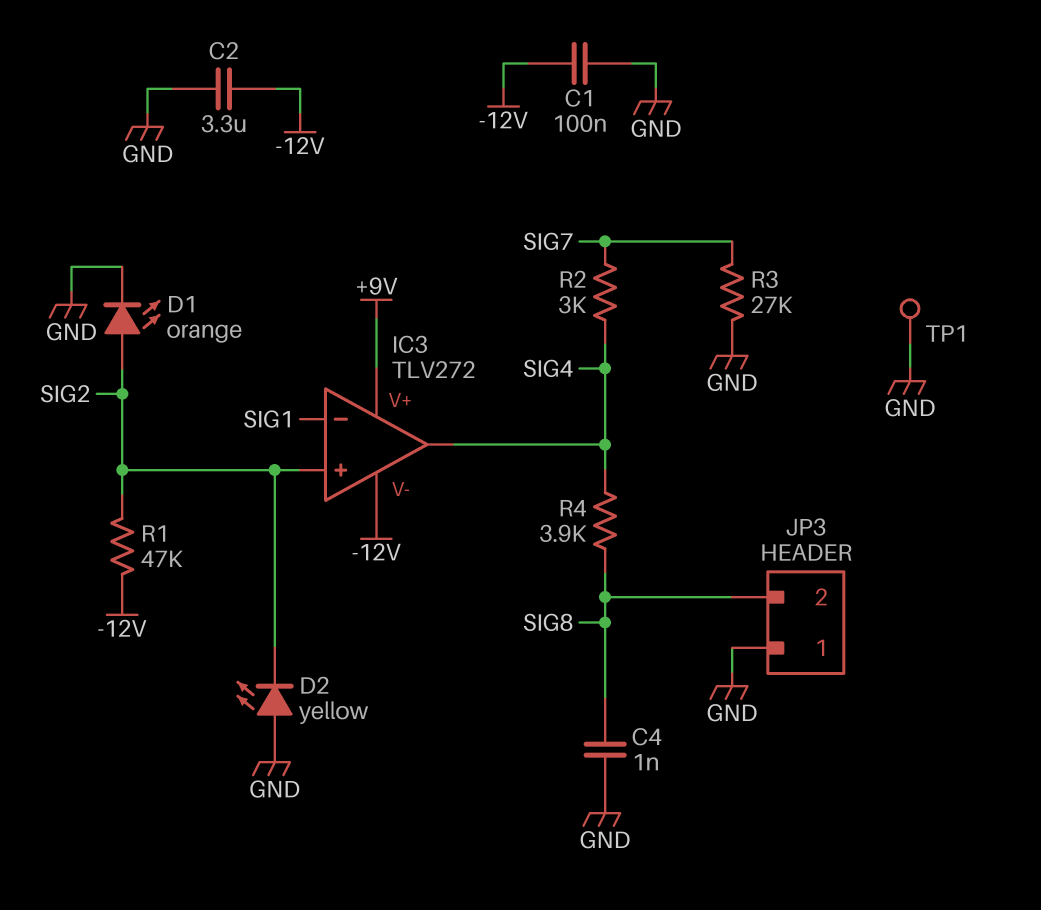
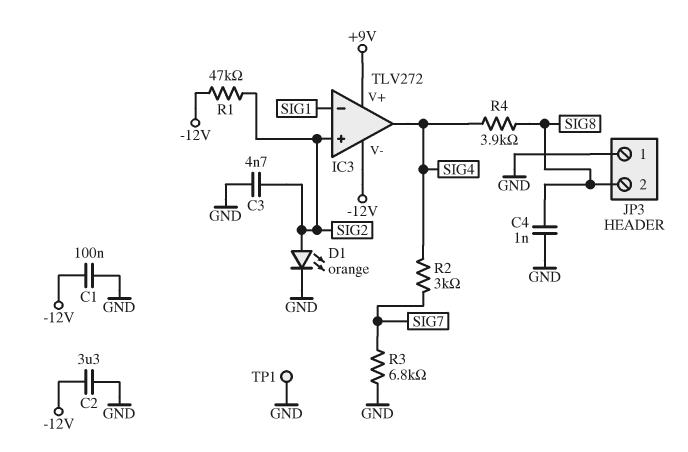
C3: none -> 4.7nF (GND, SIG2)
D2: LED yellow (A GND, K SIG2) -> none
R3: 27k (GND, SIG7) -> 6.8k (GND, SIG7)

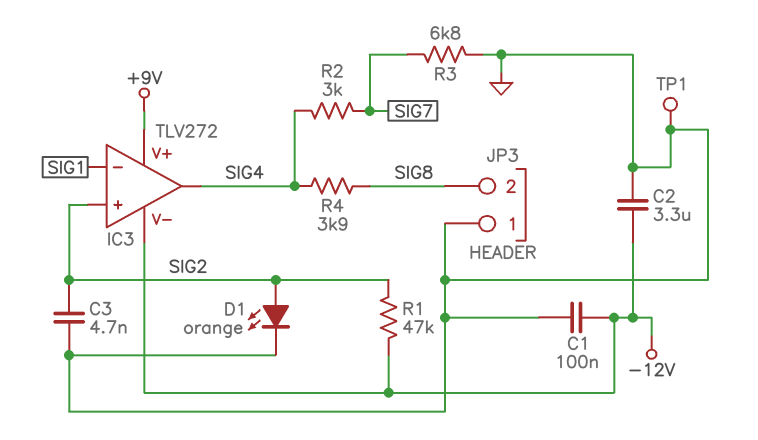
C4: 1nF (GND, SIG8) -> none

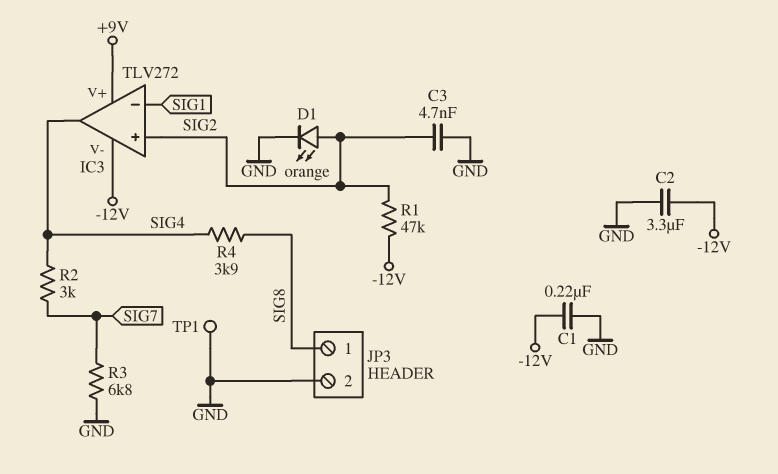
C1: 100nF (-12V, GND) -> 220nF (-12V, GND)
JP3 pin 1: GND -> SIG8
JP3 pin 2: SIG8 -> GND

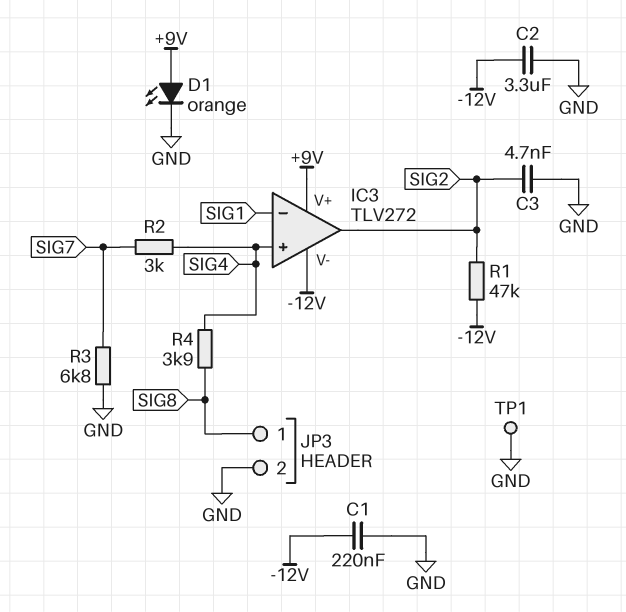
D1: LED orange (A SIG2, K GND) -> LED orange (A +9V, K GND)
IC3 pin in+: SIG2 -> SIG4
IC3 pin out: SIG4 -> SIG2

